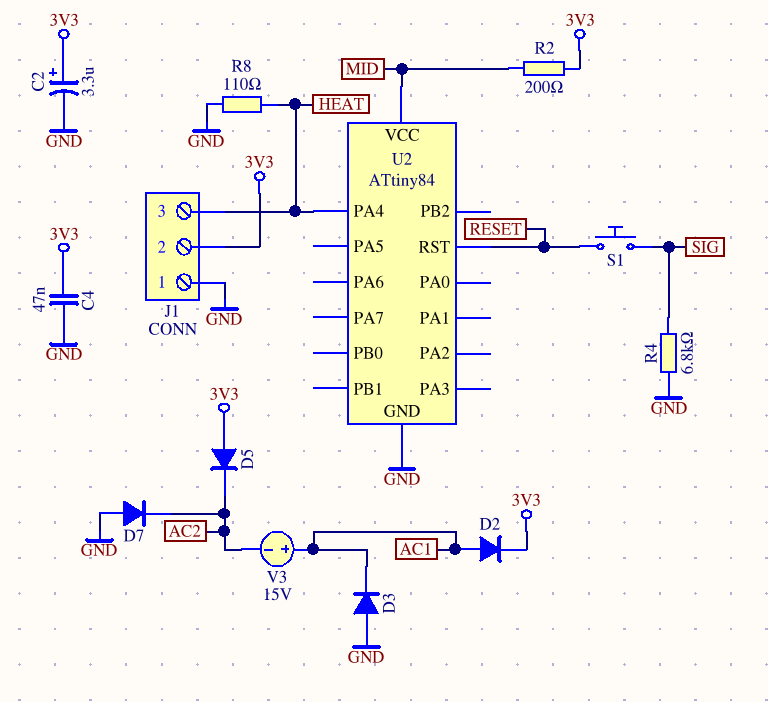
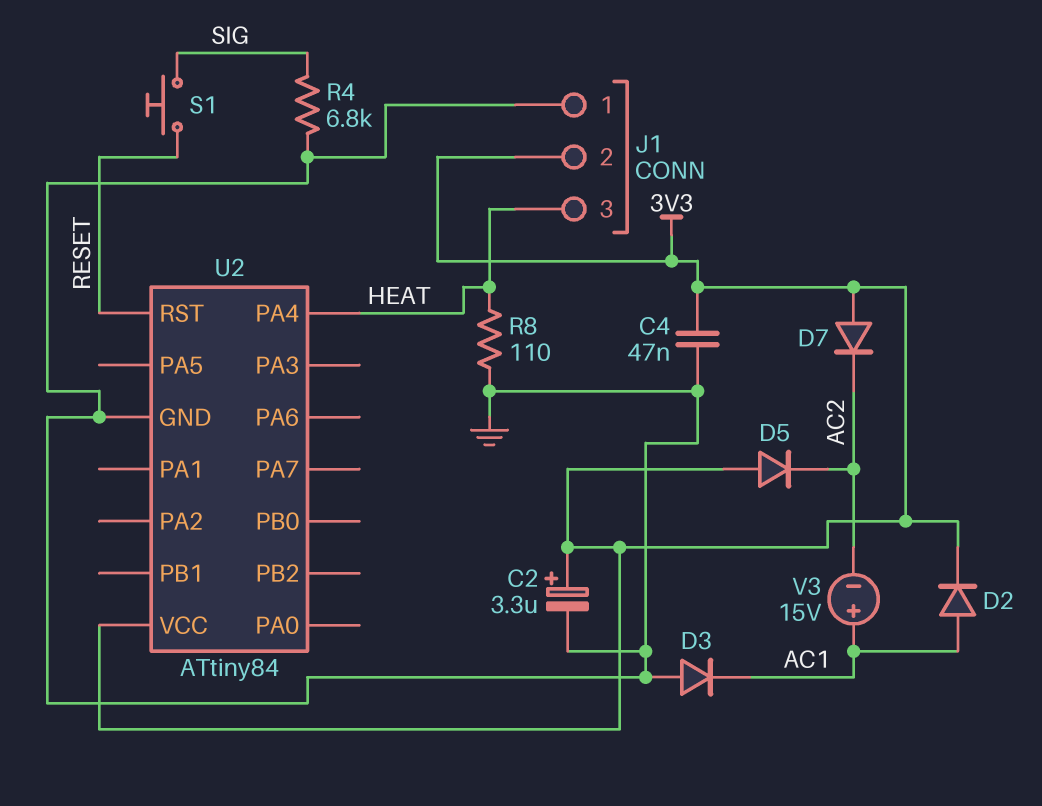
D7: diode (A GND, K AC2) -> diode (A 3V3, K AC2)
R2: 200 (3V3, MID) -> none
U2 pin VCC: MID -> 3V3

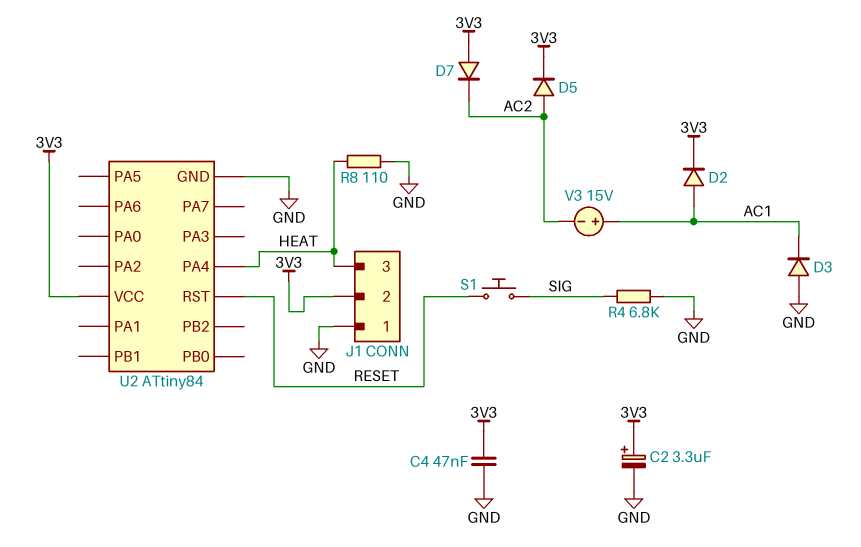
D5: diode (A 3V3, K AC2) -> diode (A AC2, K 3V3)

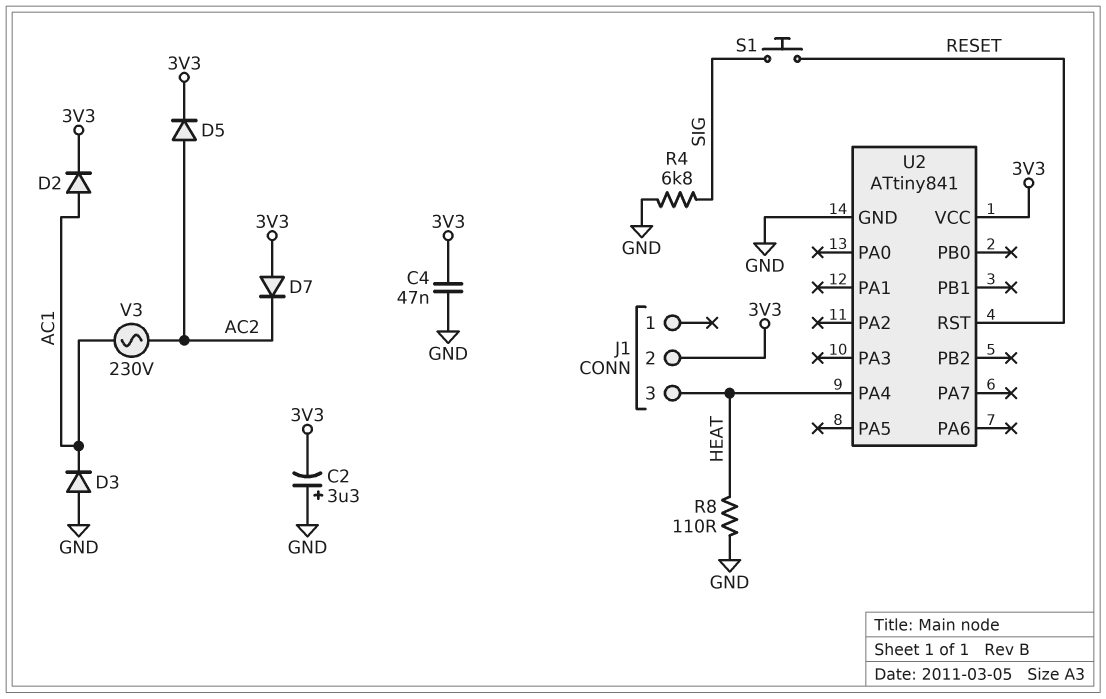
C2: 3.3uF (plus 3V3, minus GND) -> 3.3uF (plus GND, minus 3V3)
J1 pin 1: GND -> none
U2: ATtiny84 -> ATtiny841
V3: 15V (plus AC1, minus AC2) -> AC 230V (AC1, AC2)

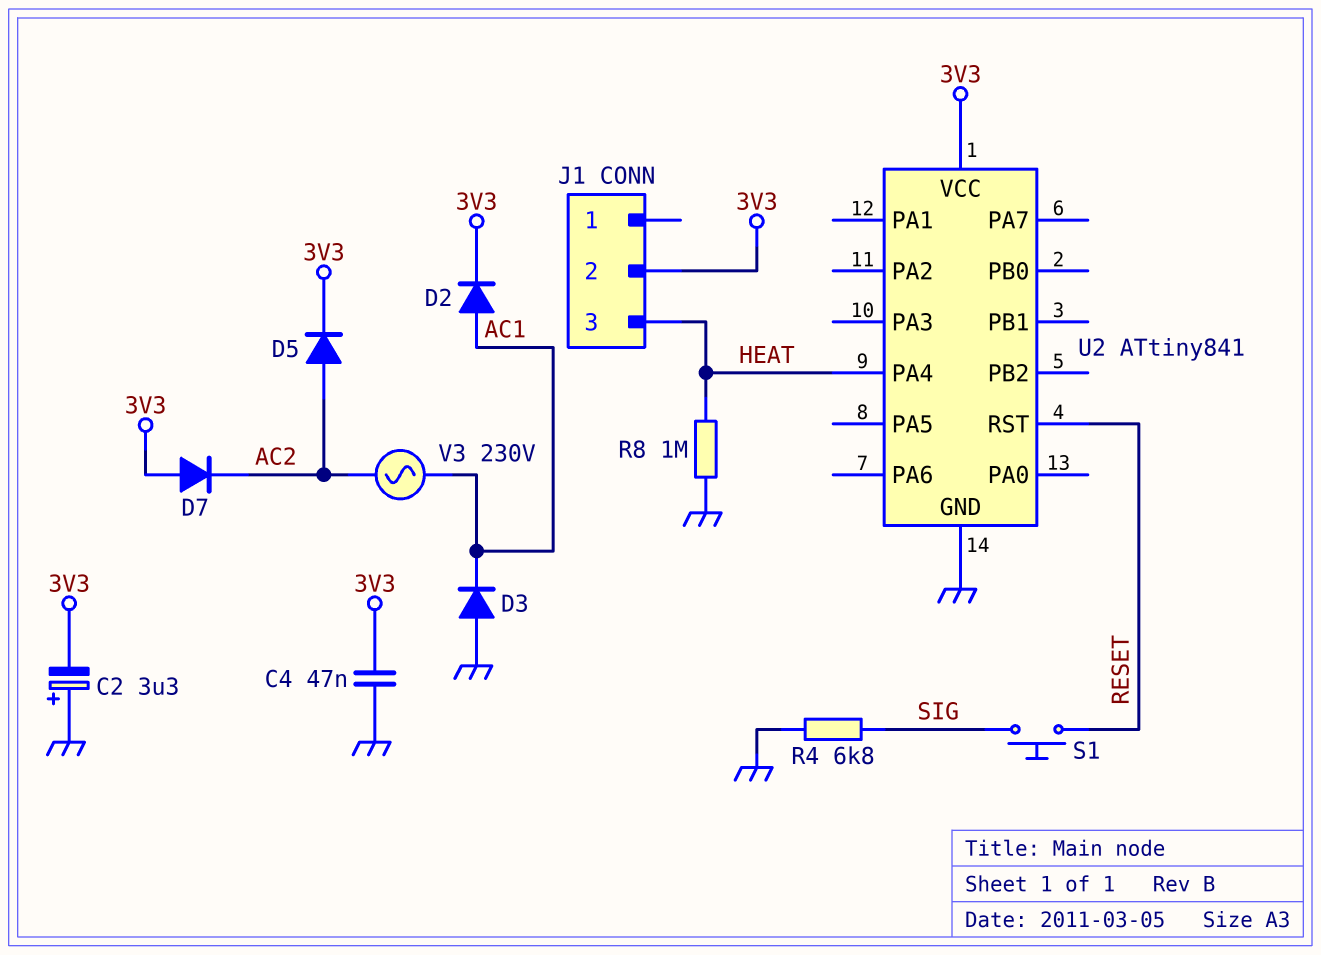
R8: 110 (GND, HEAT) -> 1M (GND, HEAT)

